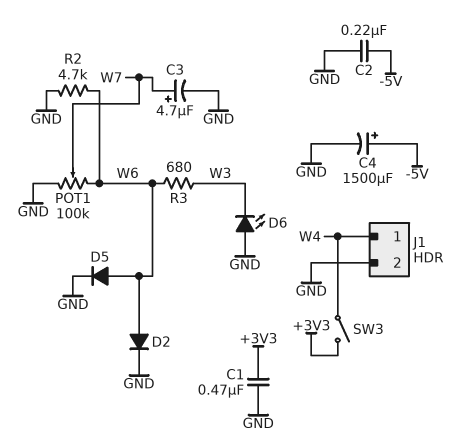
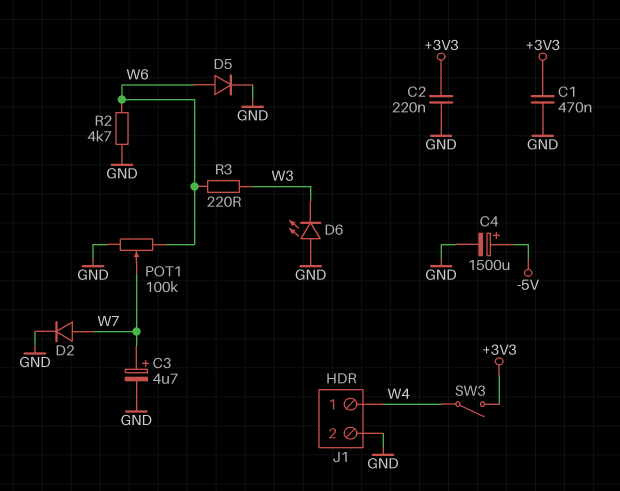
C2: 220nF (-5V, GND) -> 220nF (+3V3, GND)
D2: diode (A W6, K GND) -> diode (A W7, K GND)
R3: 680 (W3, W6) -> 220 (W3, W6)

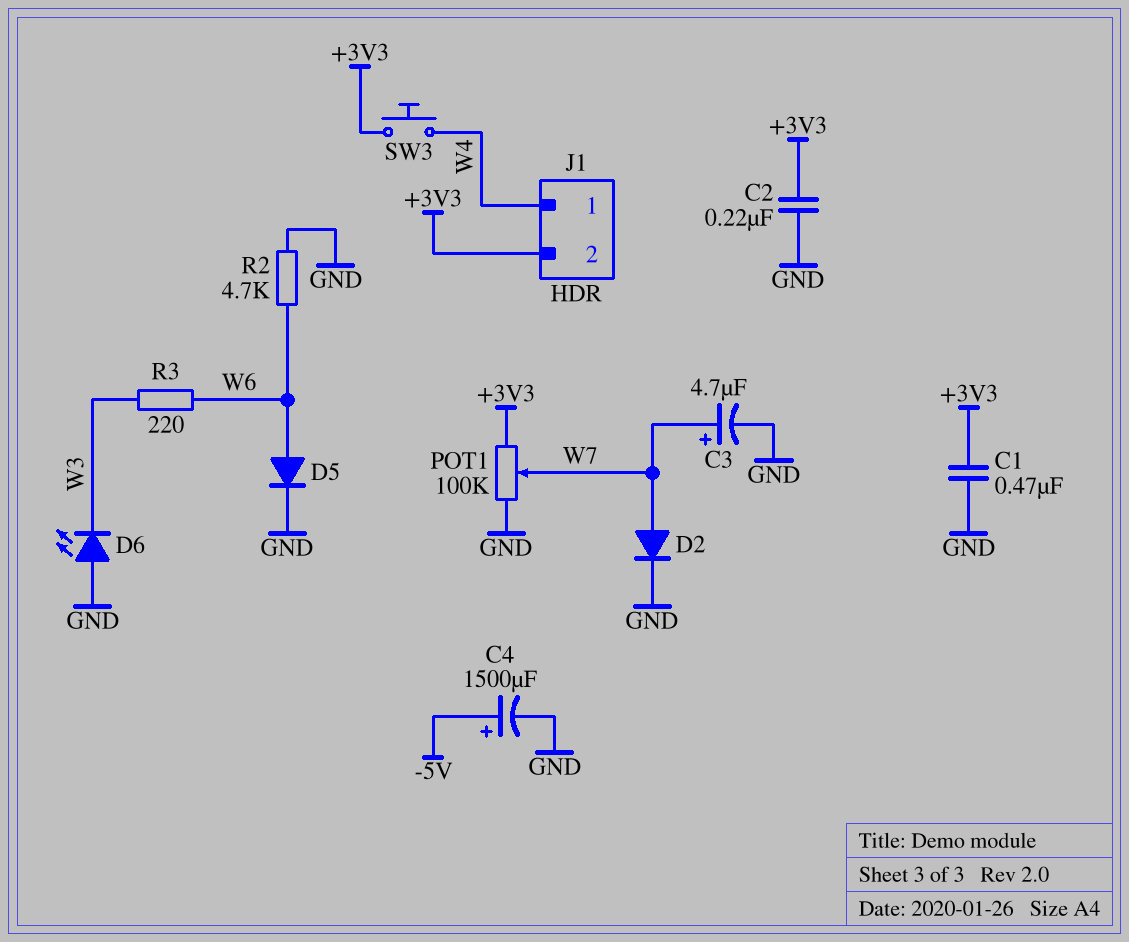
J1 pin 2: GND -> +3V3
POT1: 100k (GND, W6, wiper W7) -> 100k (+3V3, GND, wiper W7)
SW3: switch (+3V3, W4) -> button (+3V3, W4)

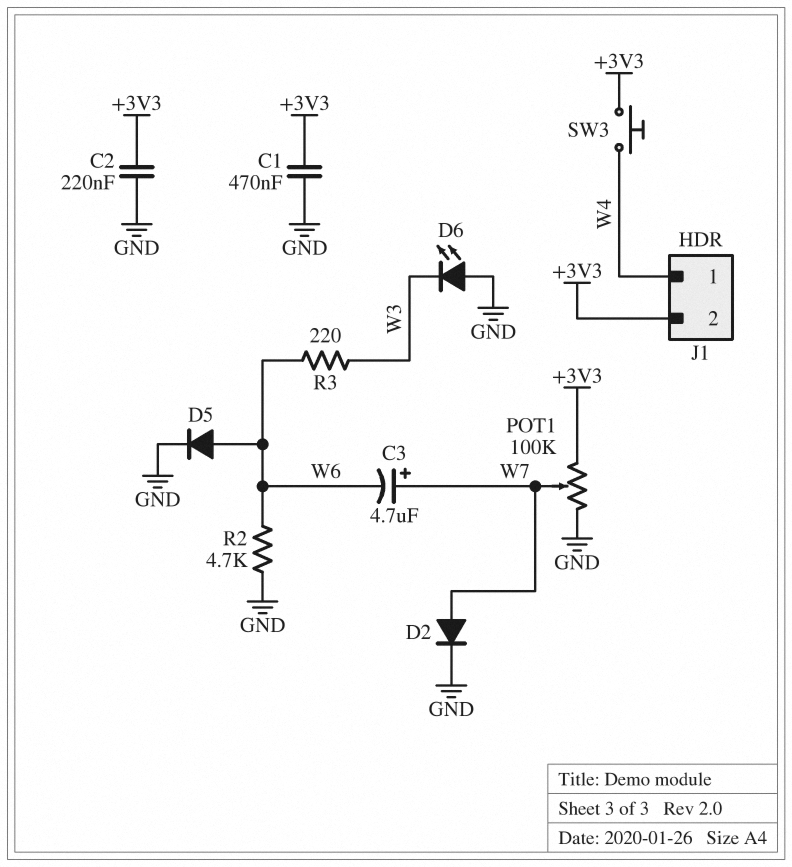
C3: 4.7uF (plus W7, minus GND) -> 4.7uF (plus W7, minus W6)
C4: 1500uF (plus -5V, minus GND) -> none

